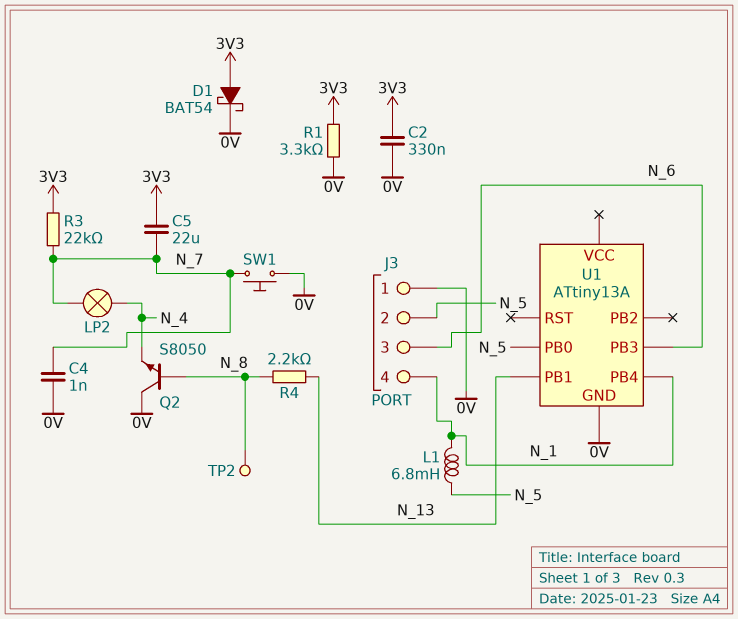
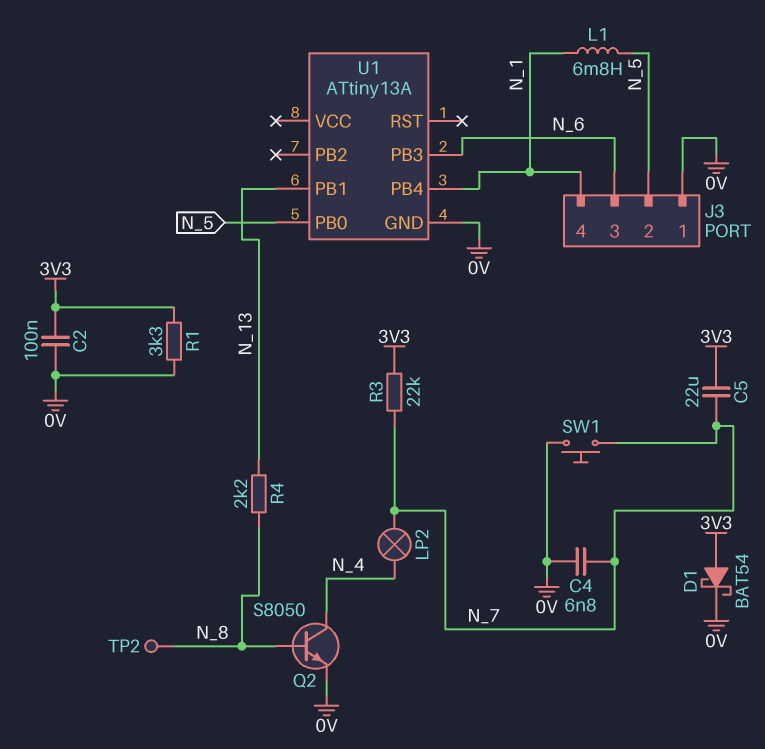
C2: 330nF (0V, 3V3) -> 100nF (0V, 3V3)
C4: 1nF (0V, N_7) -> 6.8nF (0V, N_7)
Q2: NPN S8050 (B N_8, C 0V, E N_4) -> NPN S8050 (B N_8, C N_4, E 0V)

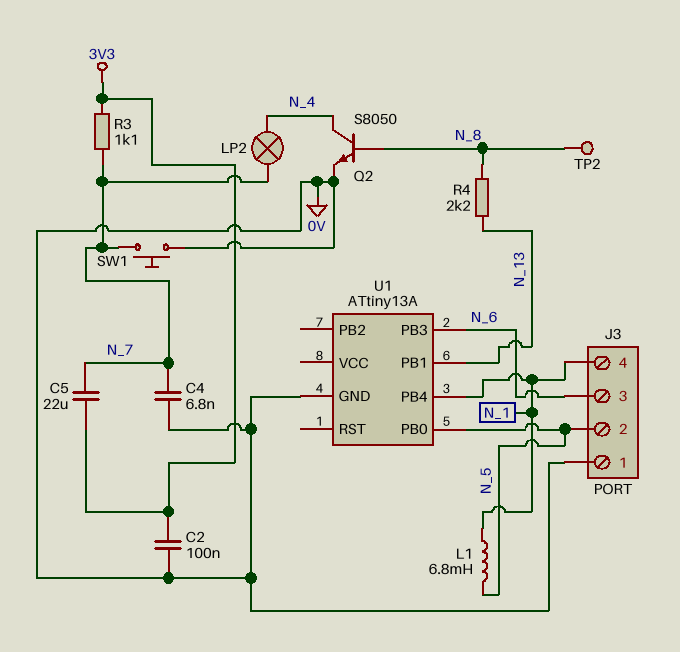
D1: schottky BAT54 (A 3V3, K 0V) -> none
R1: 3.3k (0V, 3V3) -> none
R3: 22k (3V3, N_7) -> 1.1k (3V3, N_7)

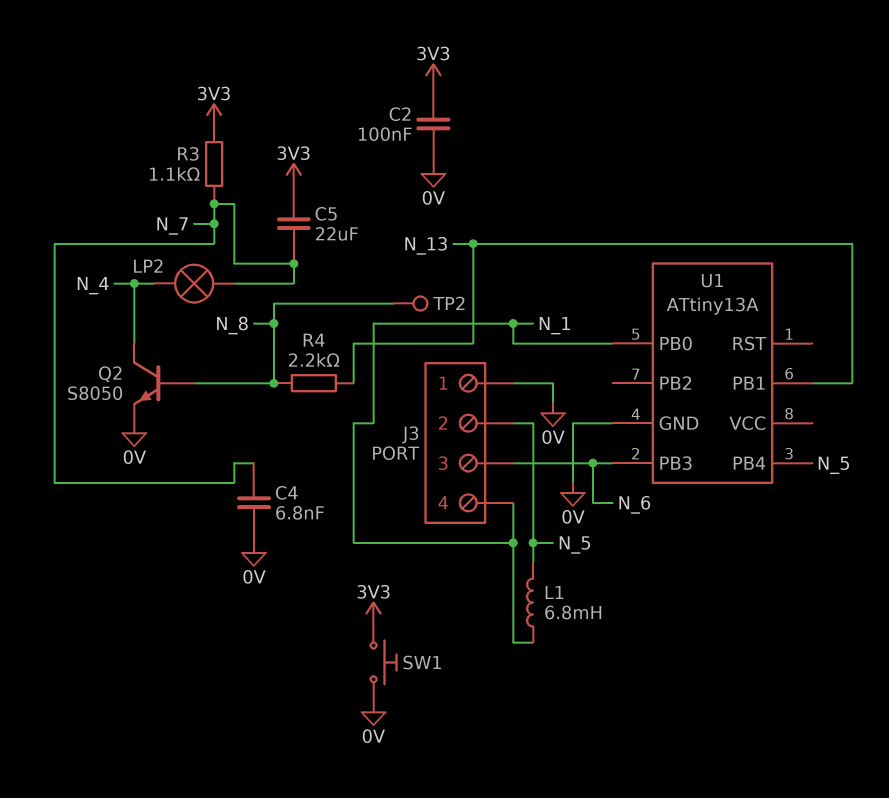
SW1: button (0V, N_7) -> button (0V, 3V3)
U1 pin PB0: N_5 -> N_1
U1 pin PB4: N_1 -> N_5

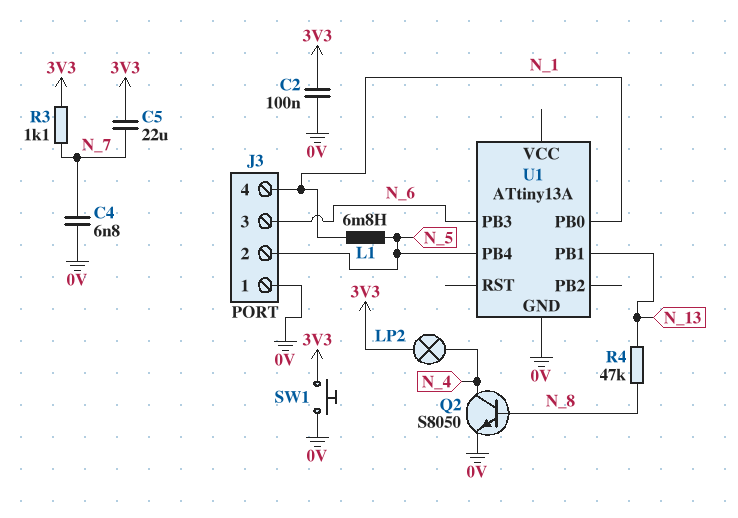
LP2: lamp (N_4, N_7) -> lamp (3V3, N_4)
R4: 2.2k (N_8, N_13) -> 47k (N_8, N_13)
TP2: test point (N_8) -> none

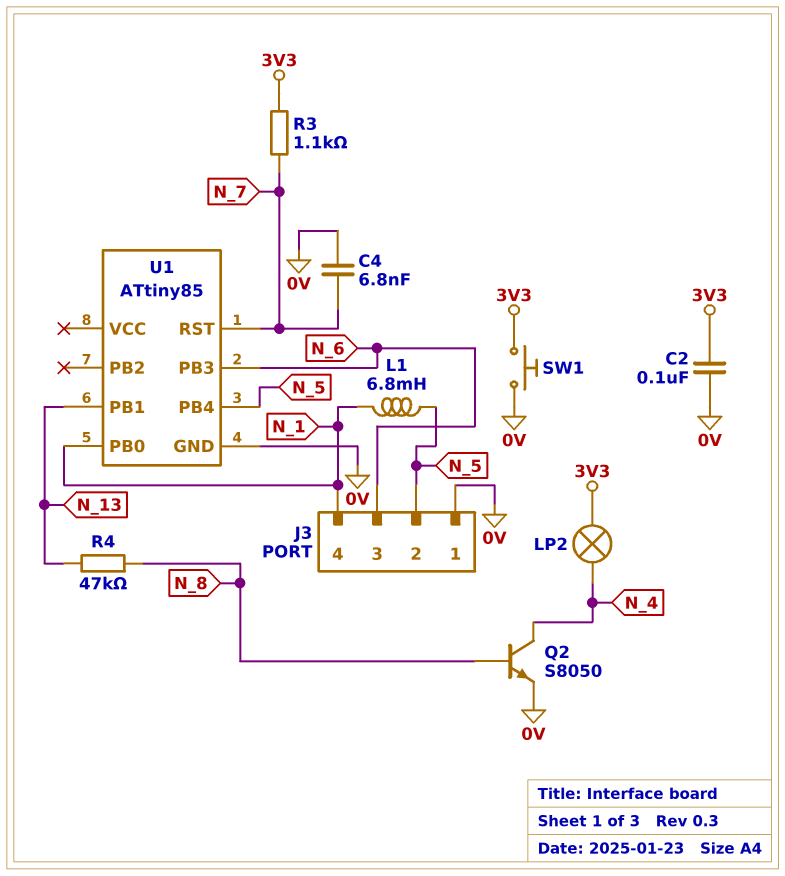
C5: 22uF (3V3, N_7) -> none
U1: ATtiny13A -> ATtiny85
U1 pin RST: none -> N_7

